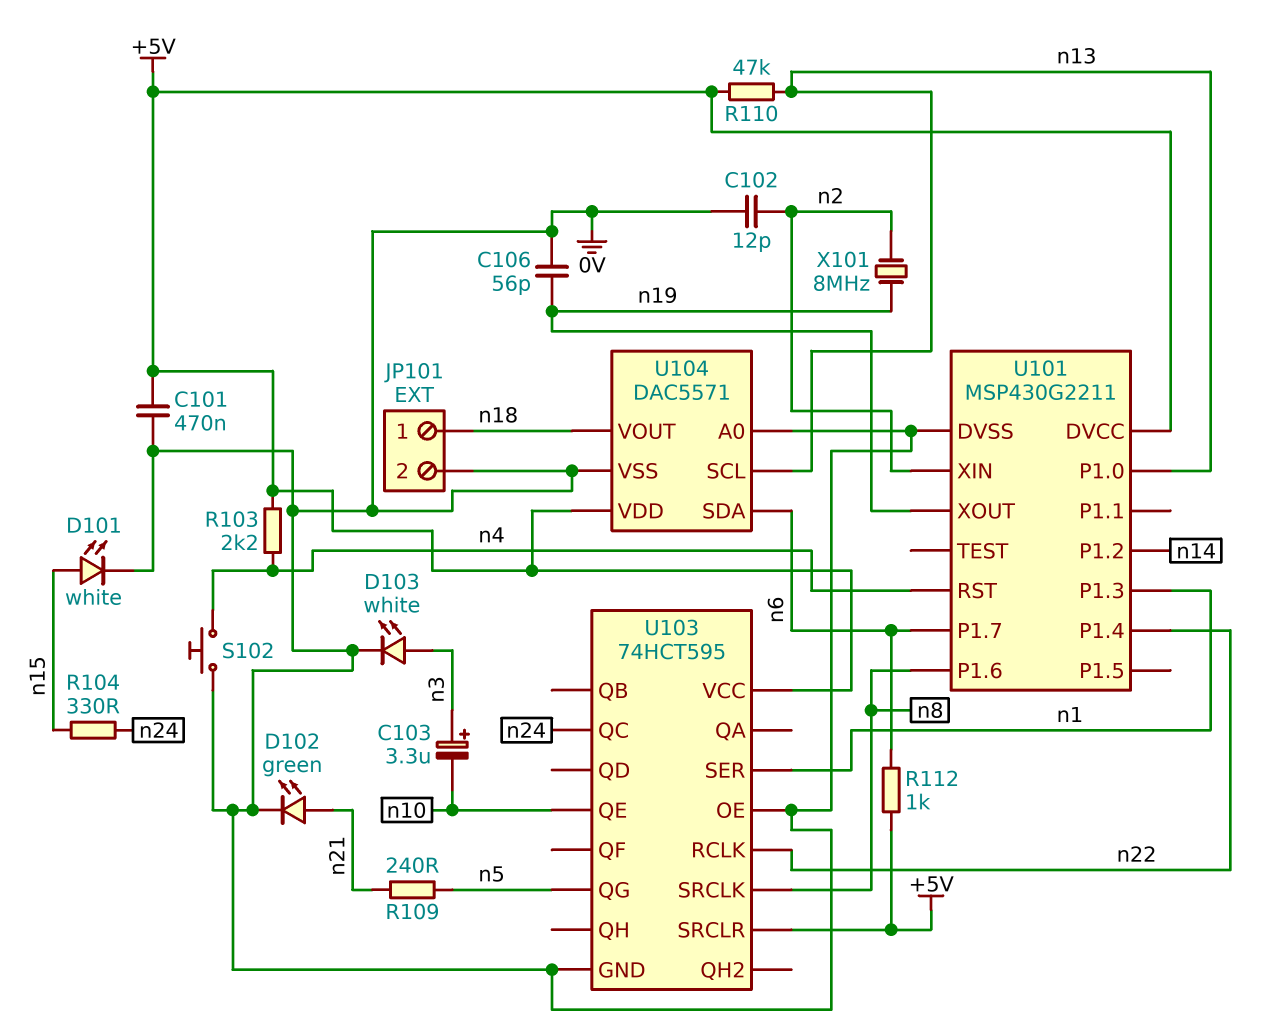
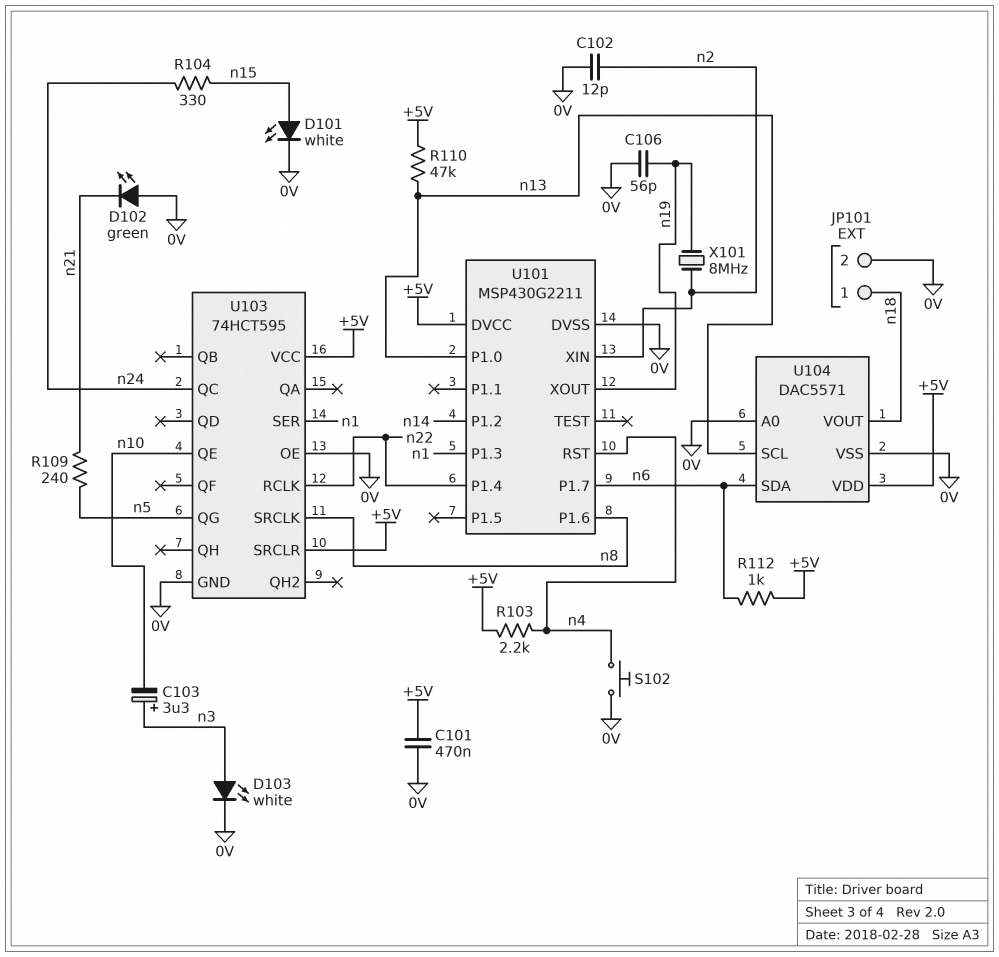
D102: LED green (A n21, K 0V) -> LED green (A 0V, K n21)

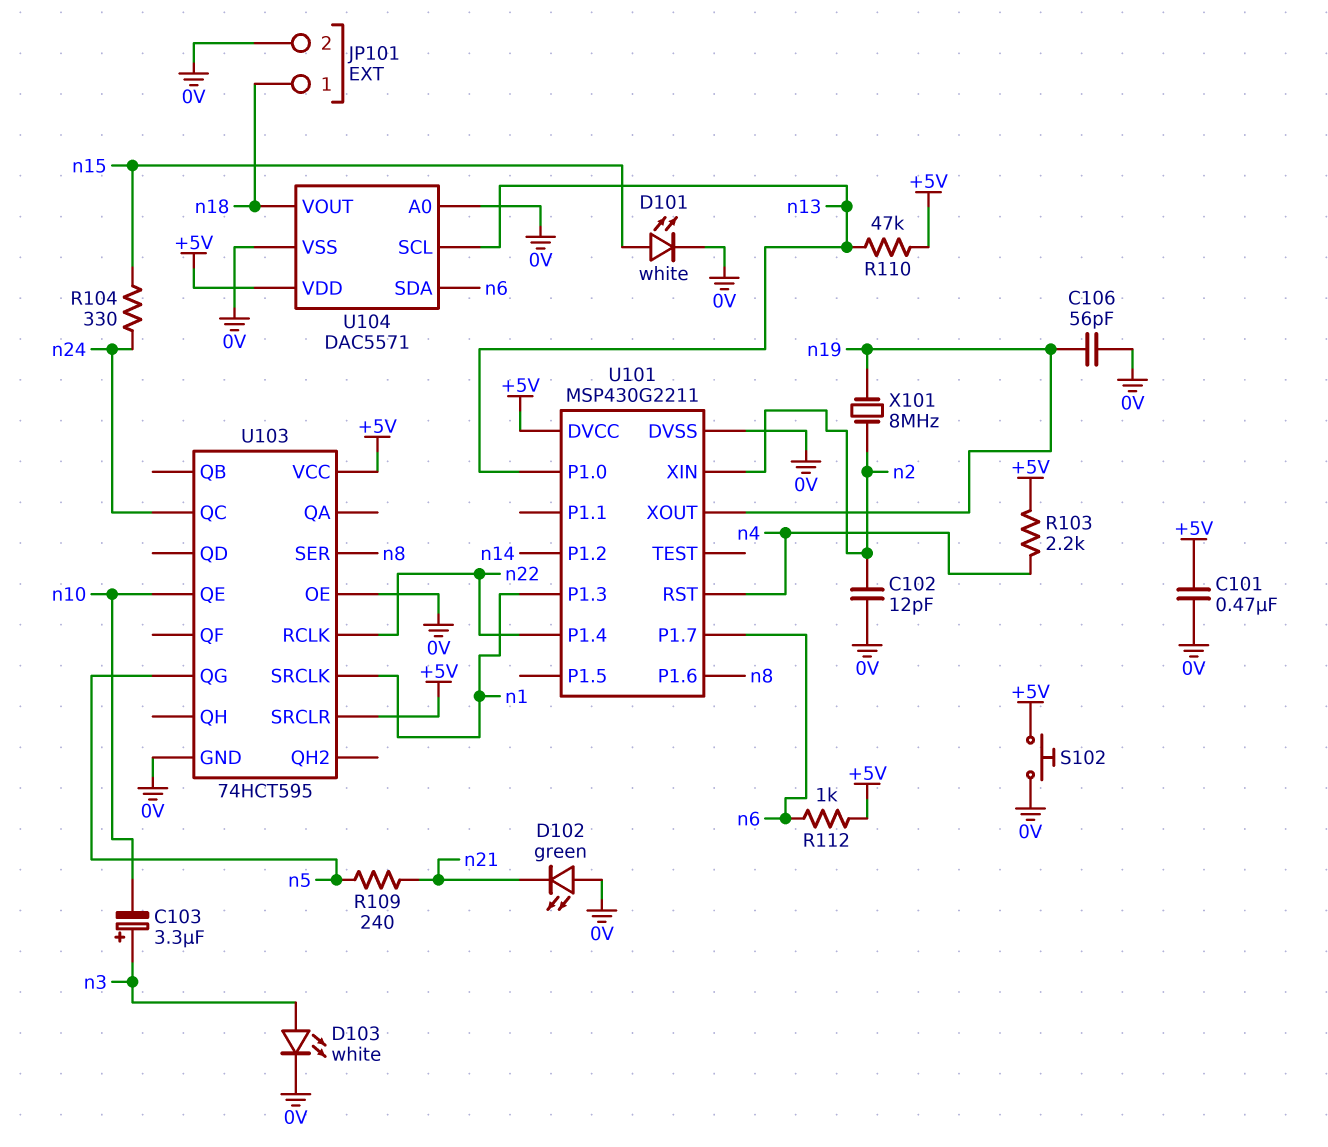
S102: button (0V, n4) -> button (+5V, 0V)
U103 pin SER: n1 -> n8
U103 pin SRCLK: n8 -> n1

